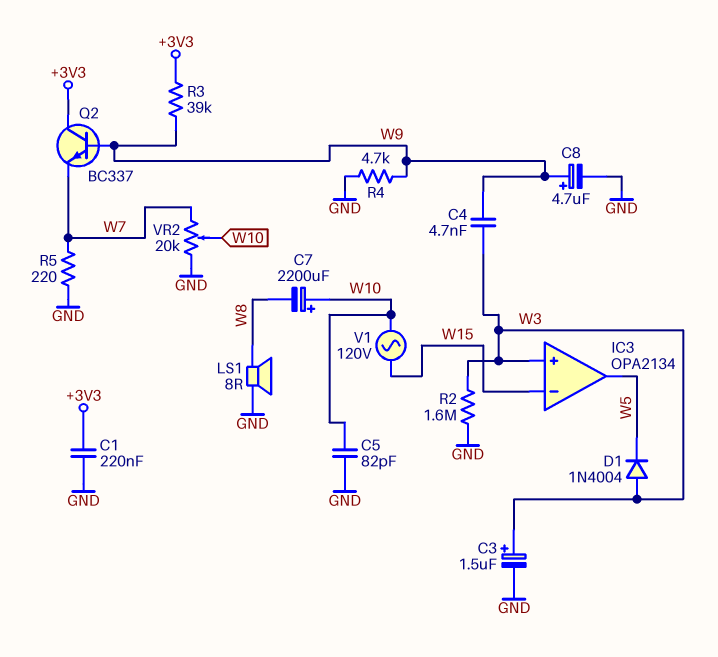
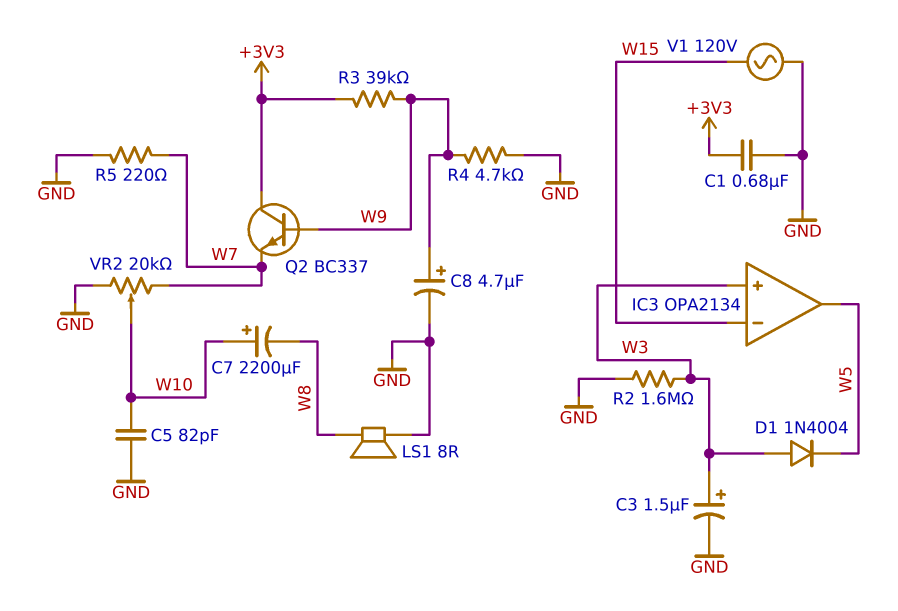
C1: 220nF (+3V3, GND) -> 680nF (+3V3, GND)
C4: 4.7nF (W3, W9) -> none
V1: AC 120V (W10, W15) -> AC 120V (GND, W15)

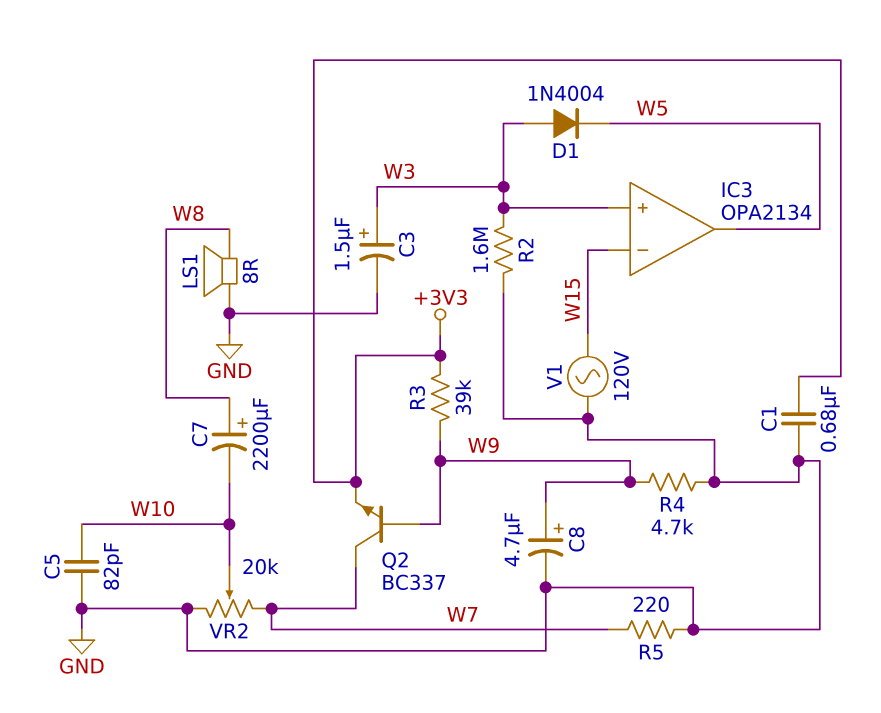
C7: 2200uF (plus W10, minus W8) -> 2200uF (plus W8, minus W10)
Q2: NPN BC337 (B W9, C +3V3, E W7) -> NPN BC337 (B W9, C W7, E +3V3)

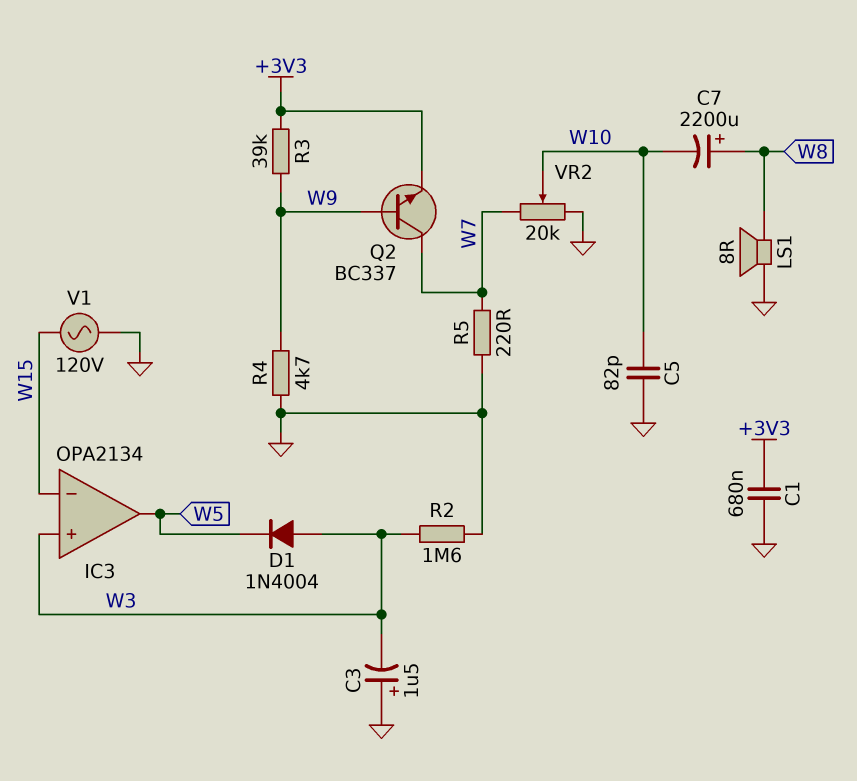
C3: 1.5uF (plus W3, minus GND) -> 1.5uF (plus GND, minus W3)
C8: 4.7uF (plus W9, minus GND) -> none

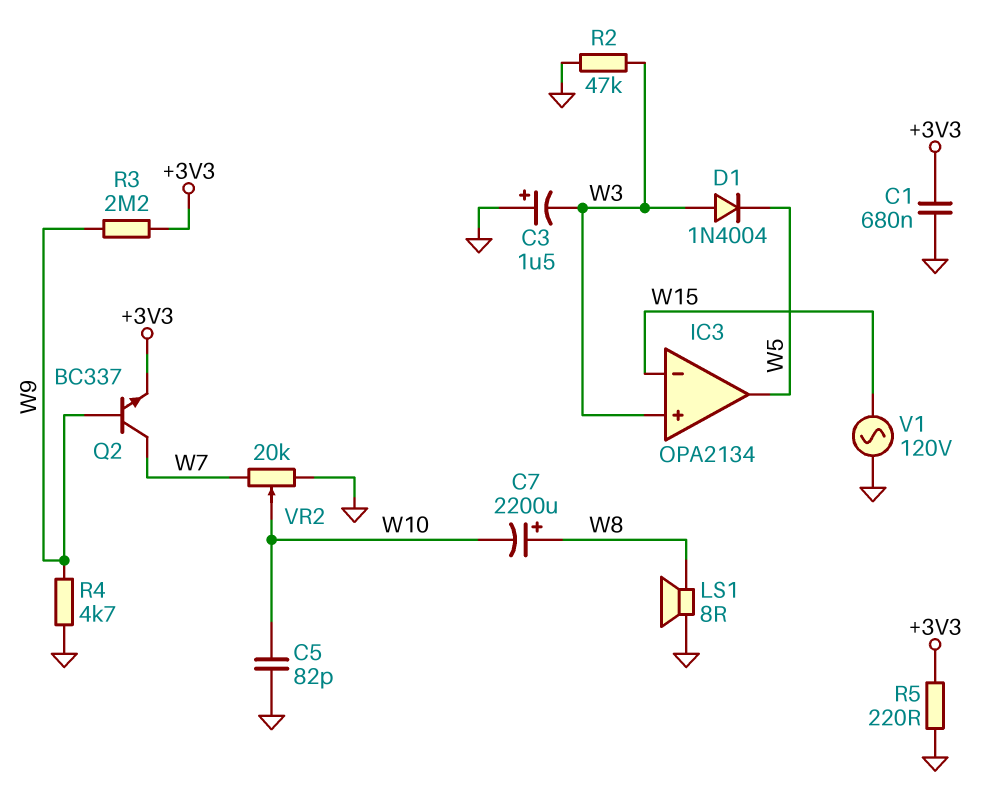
R2: 1.6M (GND, W3) -> 47k (GND, W3)
R3: 39k (+3V3, W9) -> 2.2M (+3V3, W9)
R5: 220 (GND, W7) -> 220 (+3V3, GND)

